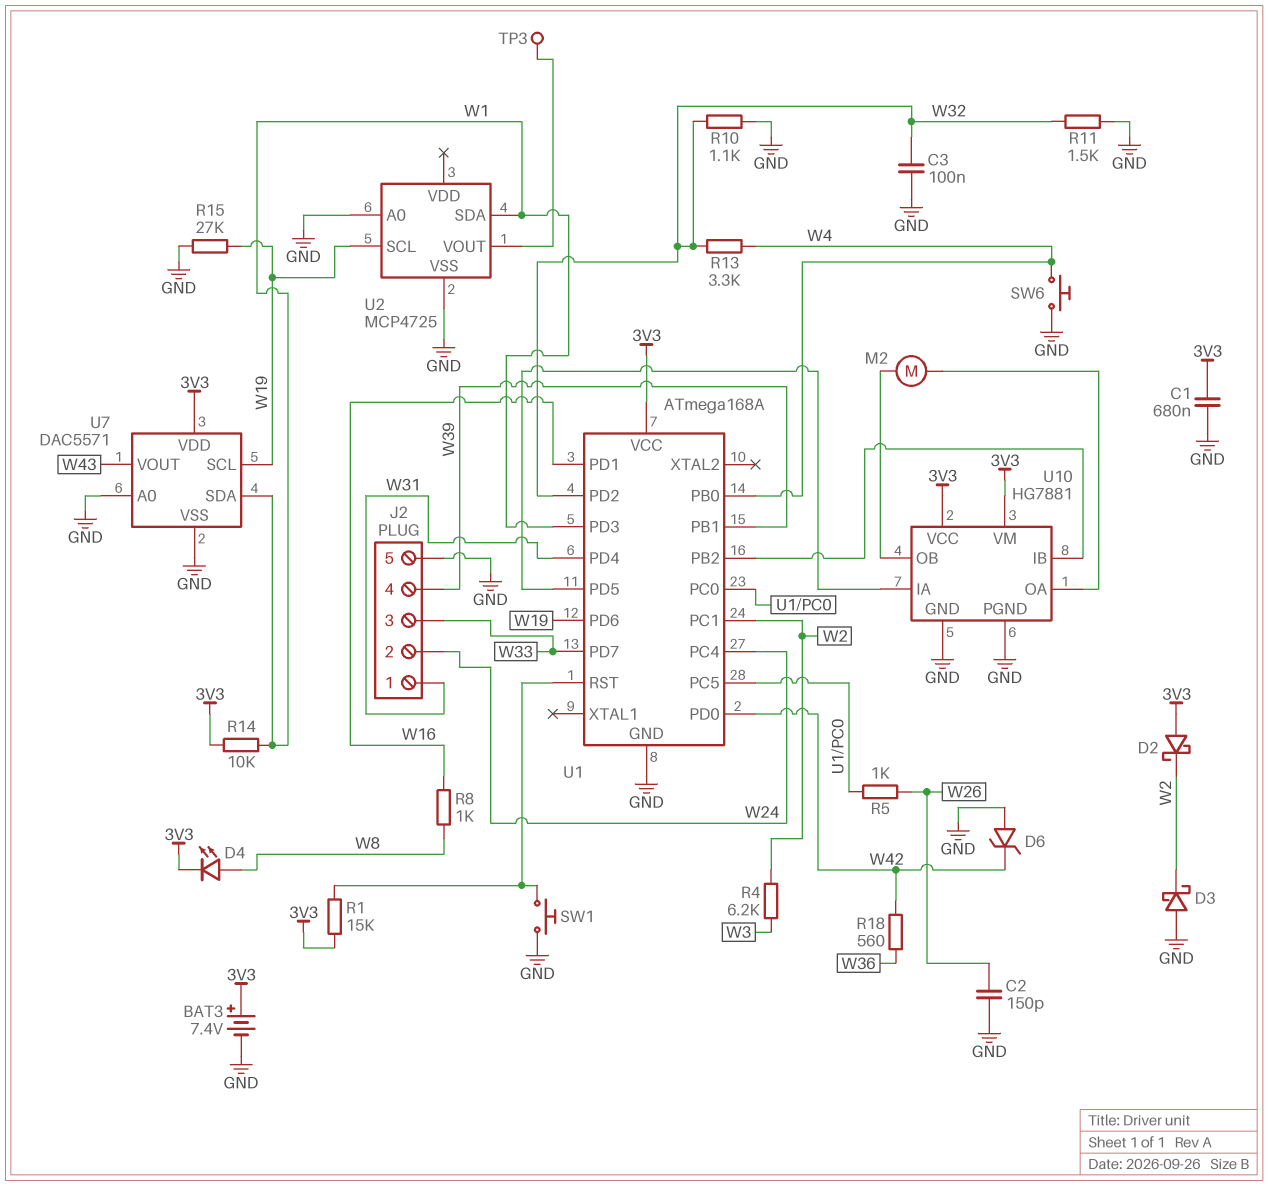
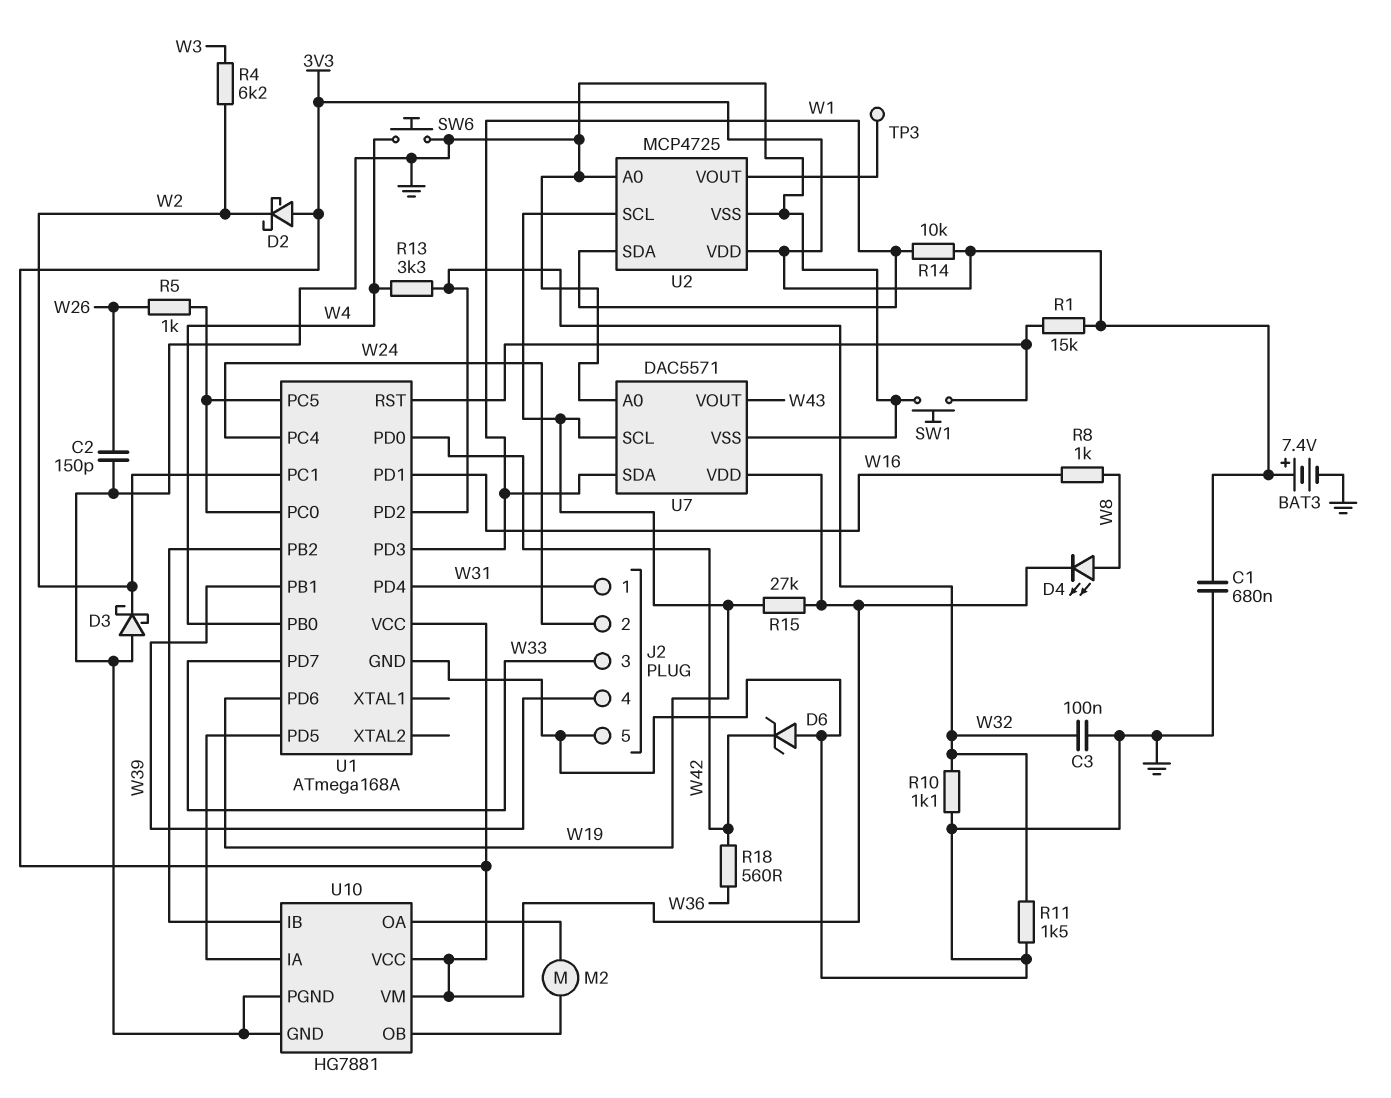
R15: 27k (GND, W19) -> 27k (3V3, W19)
U2 pin VDD: none -> 3V3

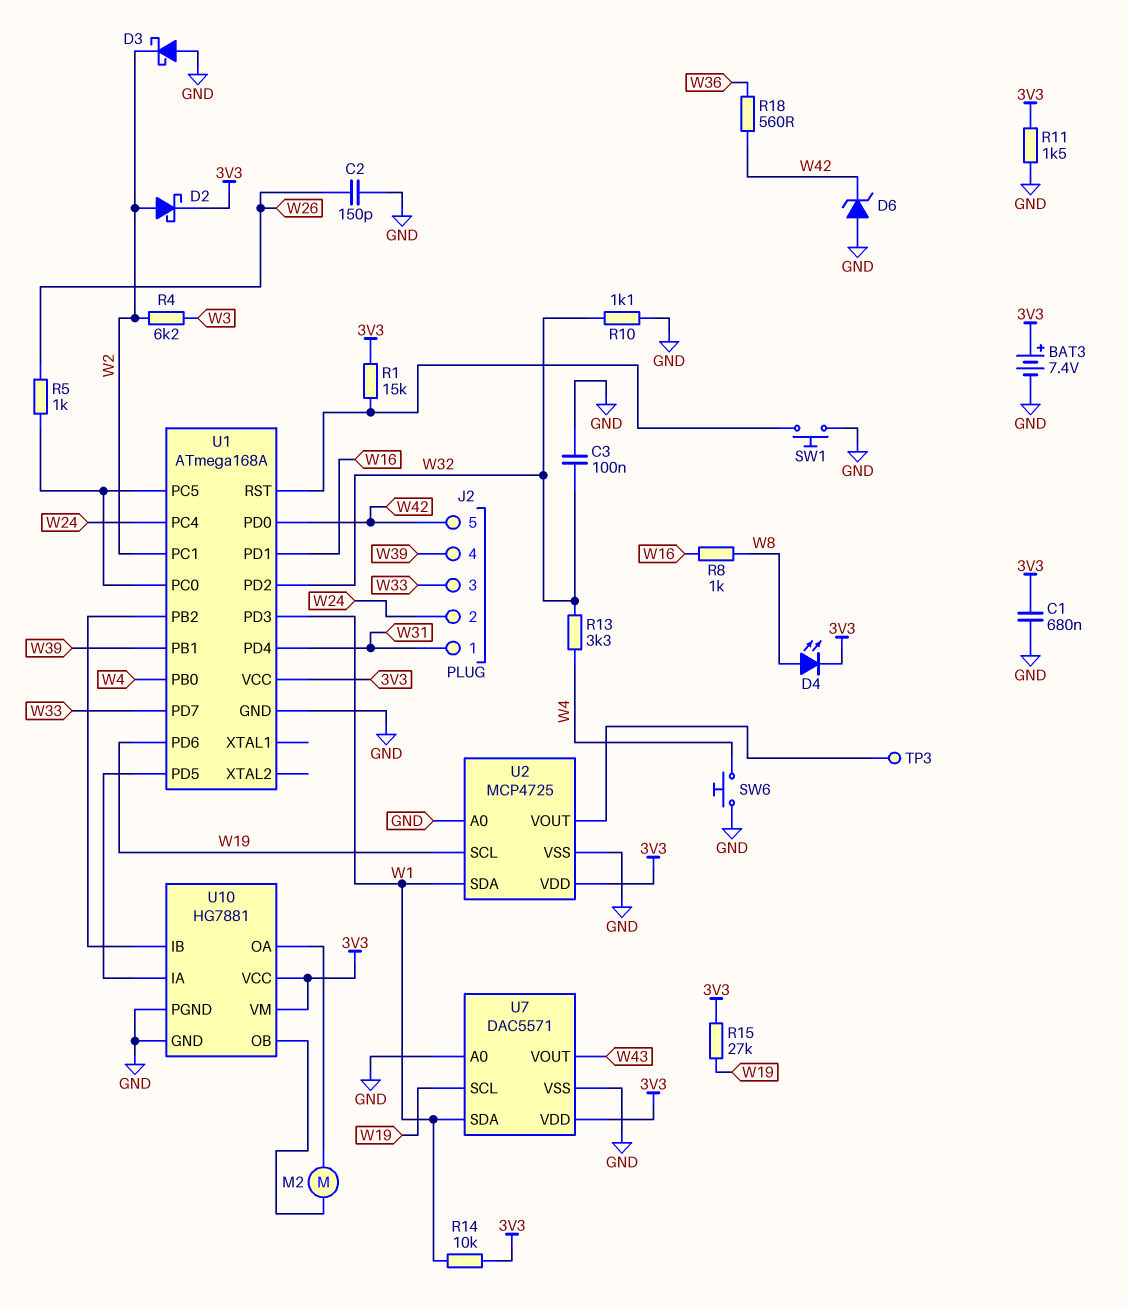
D2: schottky (A 3V3, K W2) -> schottky (A W2, K 3V3)
J2 pin 5: GND -> W42
R11: 1.5k (GND, W32) -> 1.5k (3V3, GND)

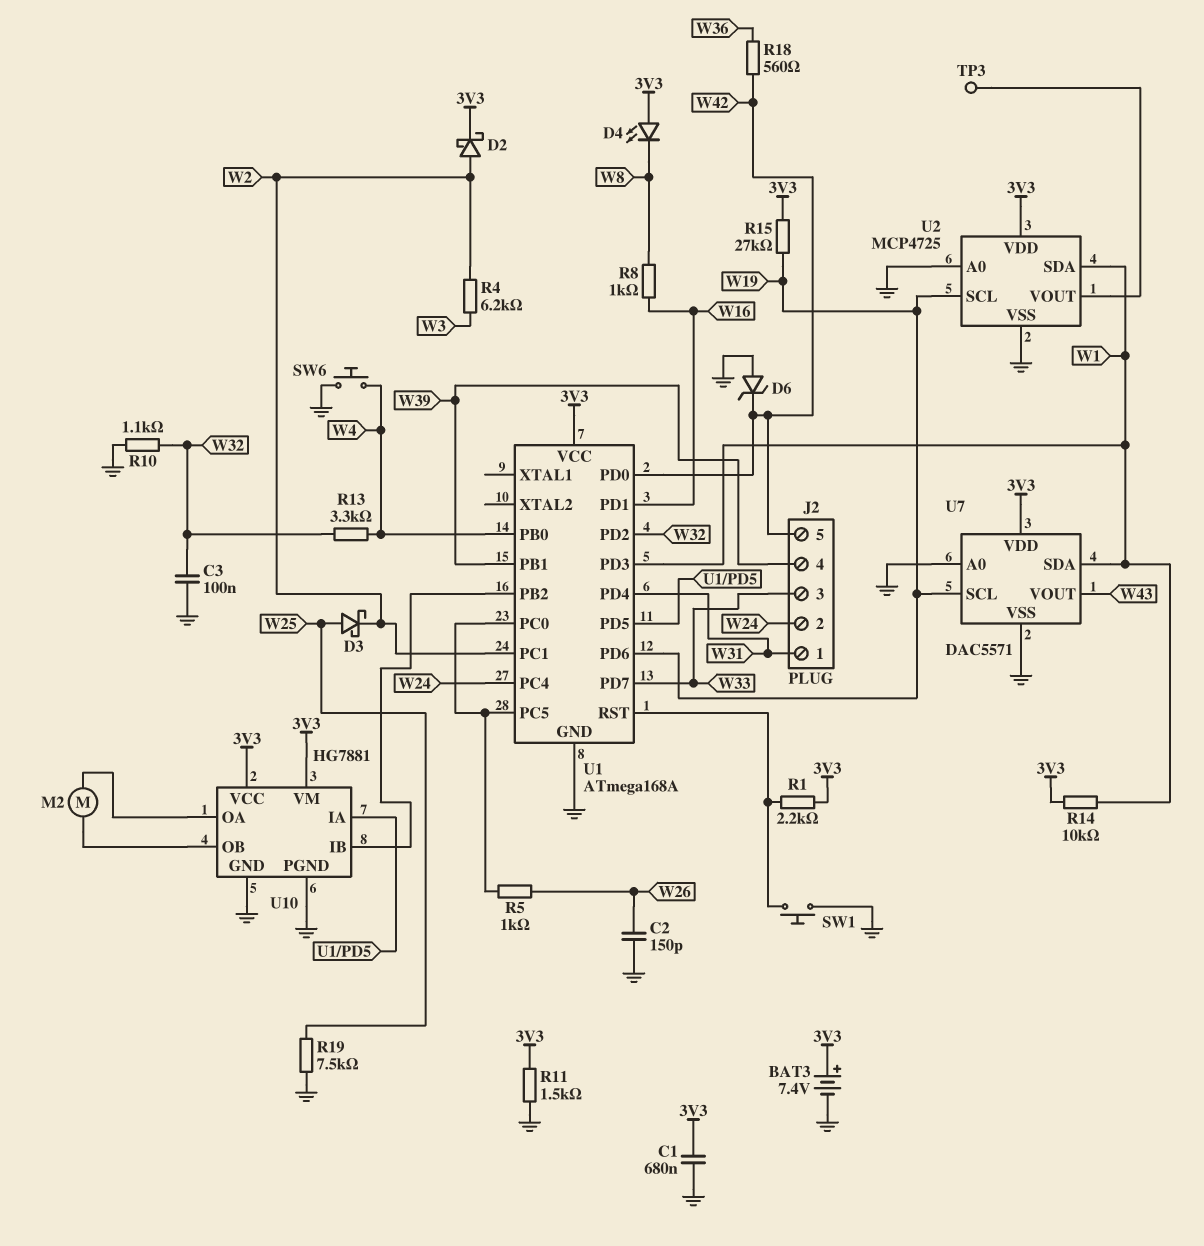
D3: schottky (A GND, K W2) -> schottky (A W25, K W2)
D4: LED (A W8, K 3V3) -> LED (A 3V3, K W8)
R1: 15k (3V3, U1/RST) -> 2.2k (3V3, U1/RST)
R19: none -> 7.5k (GND, W25)

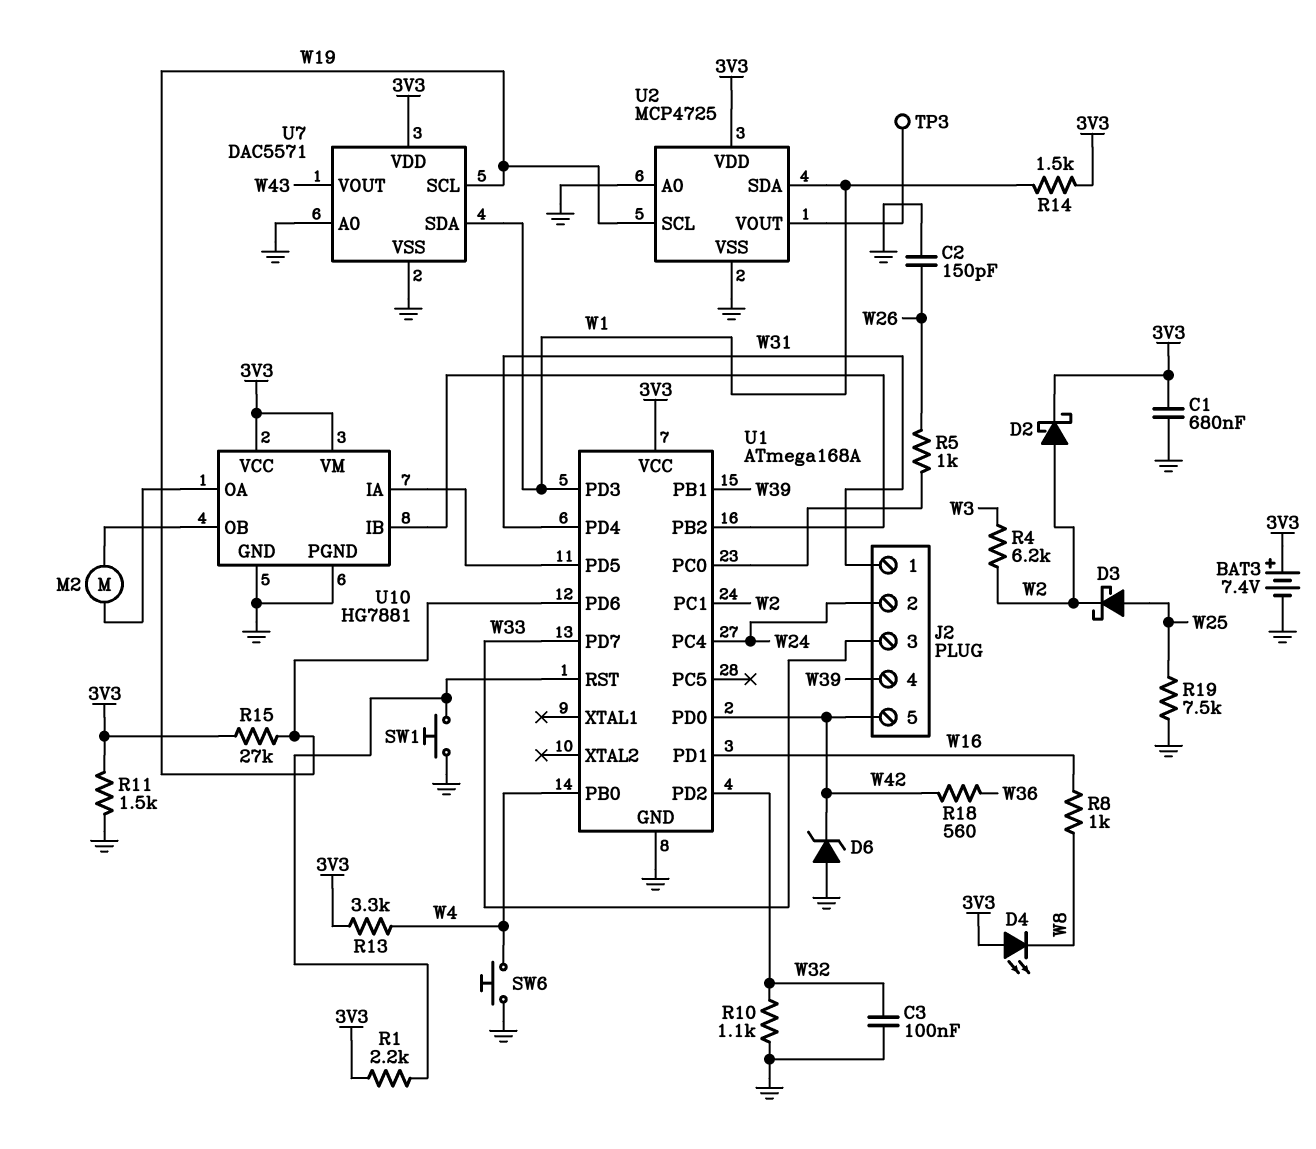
R13: 3.3k (W4, W32) -> 3.3k (3V3, W4)
R14: 10k (3V3, W1) -> 1.5k (3V3, W1)
U1 pin PC5: U1/PC0 -> none

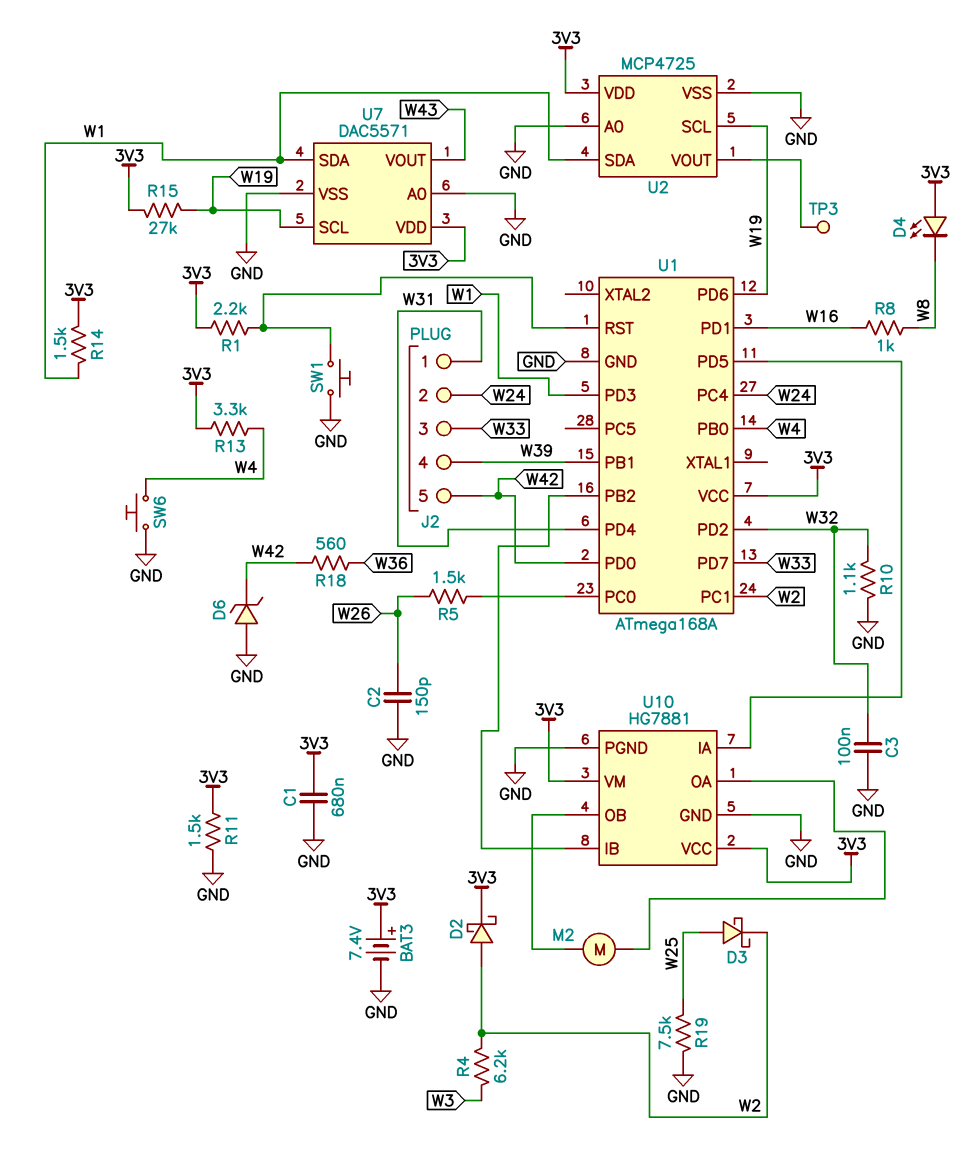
R5: 1k (U1/PC0, W26) -> 1.5k (U1/PC0, W26)

